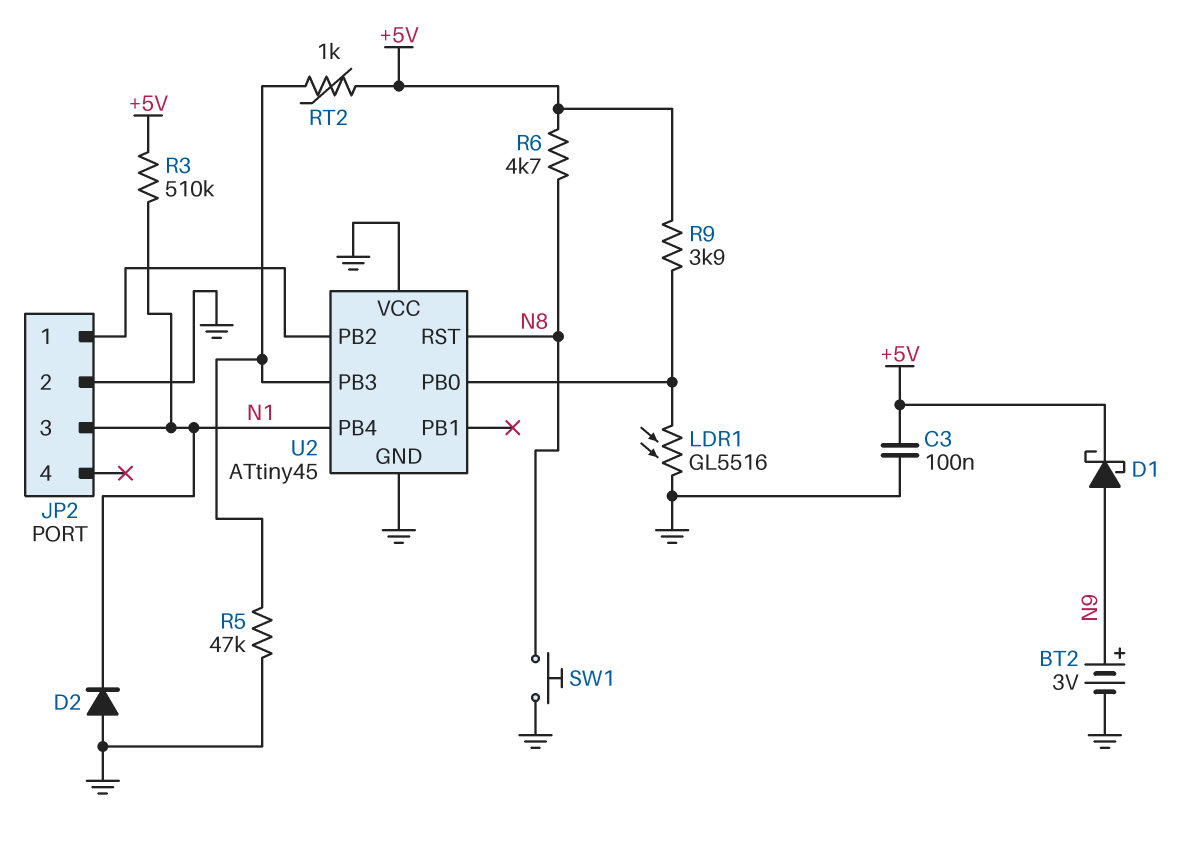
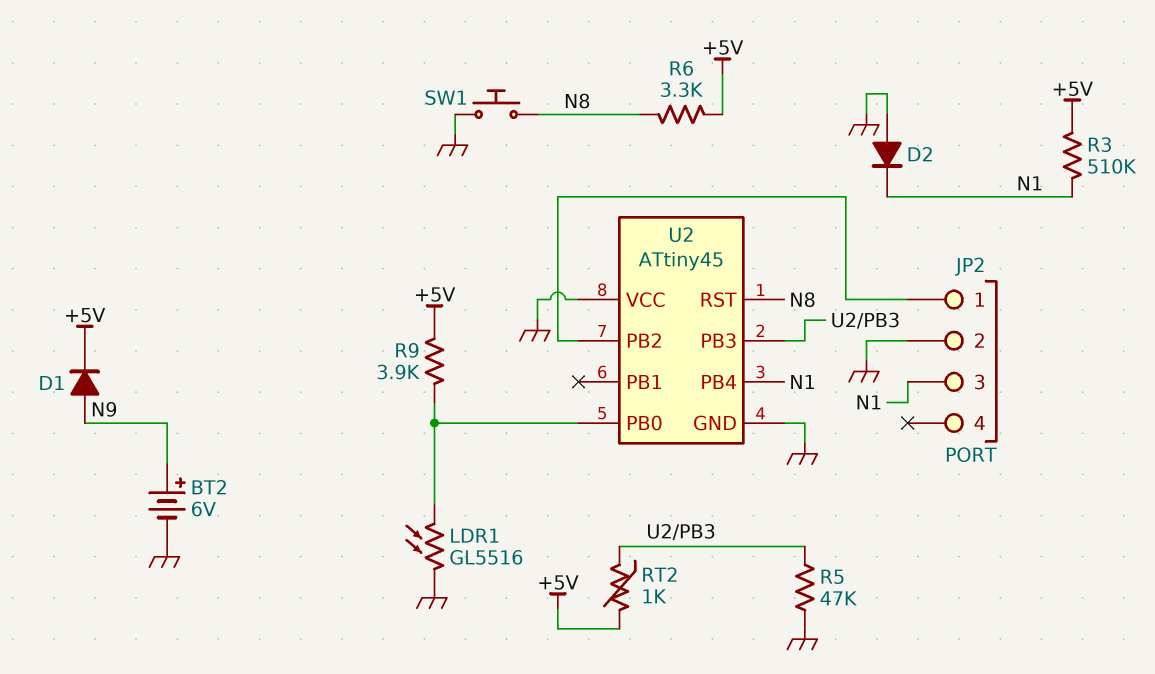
BT2: 3V (plus N9, minus GND) -> 6V (plus N9, minus GND)
C3: 100nF (+5V, GND) -> none
D1: schottky (A N9, K +5V) -> diode (A N9, K +5V)
R6: 4.7k (+5V, N8) -> 3.3k (+5V, N8)

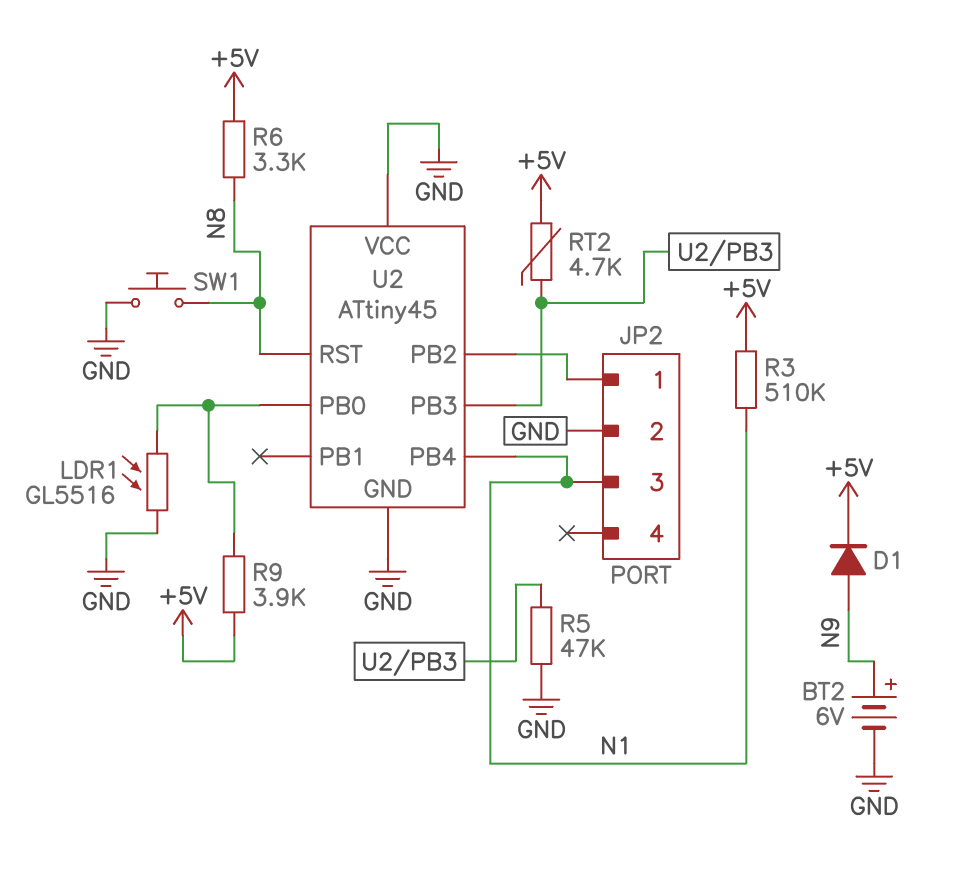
D2: diode (A GND, K N1) -> none
RT2: 1k (+5V, U2/PB3) -> 4.7k (+5V, U2/PB3)

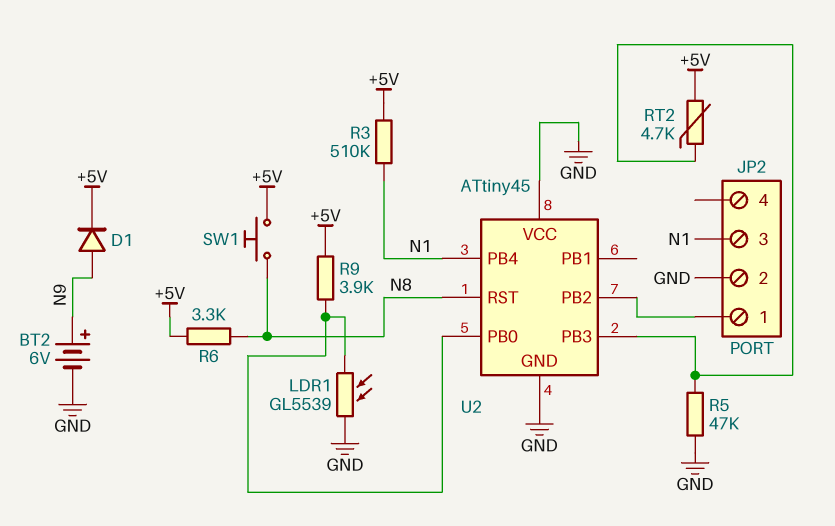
LDR1: GL5516 (GND, U2/PB0) -> GL5539 (GND, U2/PB0)
SW1: button (GND, N8) -> button (+5V, N8)

